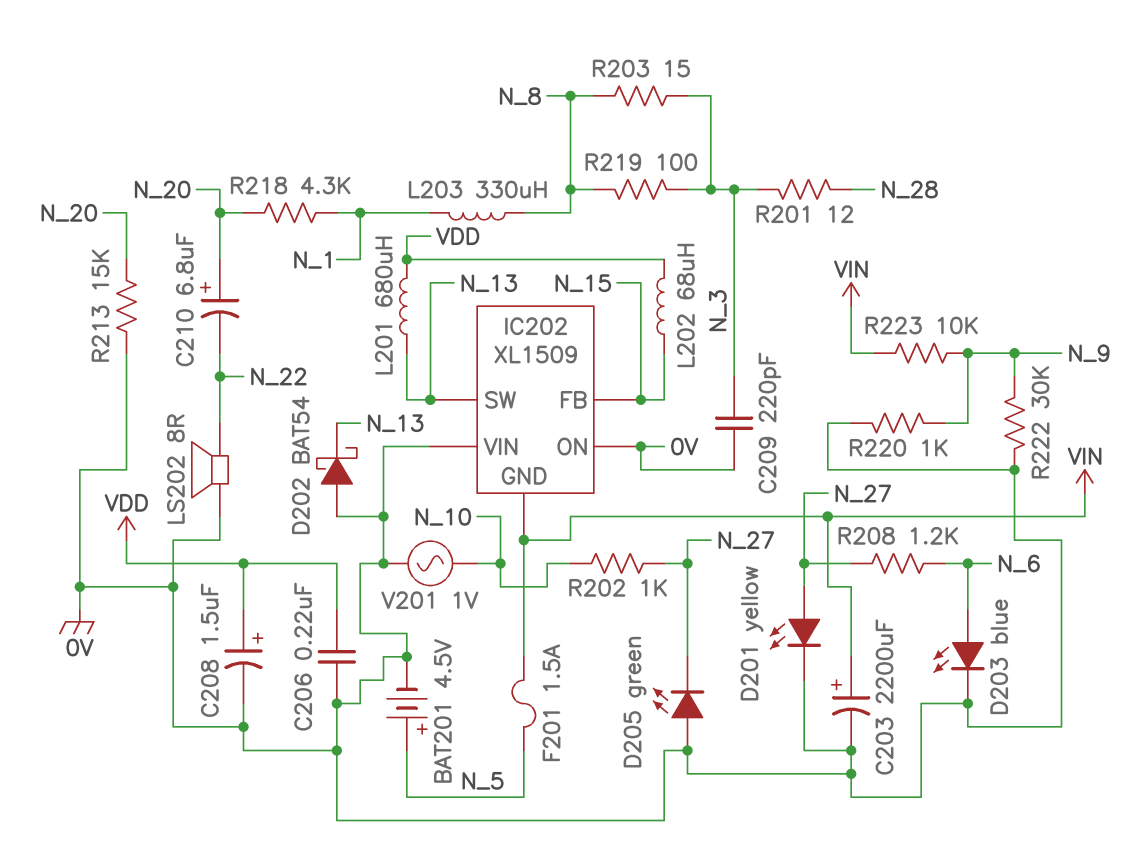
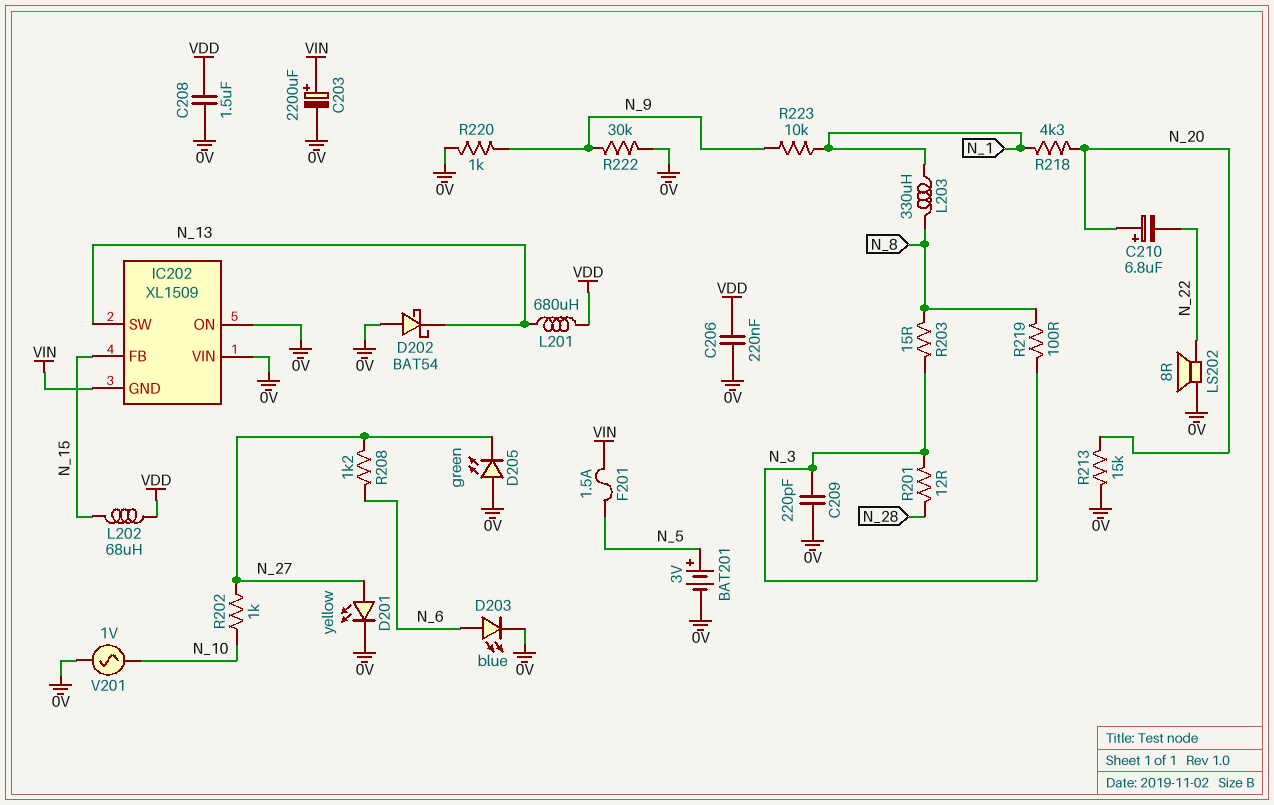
BAT201: 4.5V (plus N_5, minus 0V) -> 3V (plus N_5, minus 0V)
C208: 1.5uF (plus VDD, minus 0V) -> 1.5uF (0V, VDD)
R223: 10k (N_9, VIN) -> 10k (N_1, N_9)

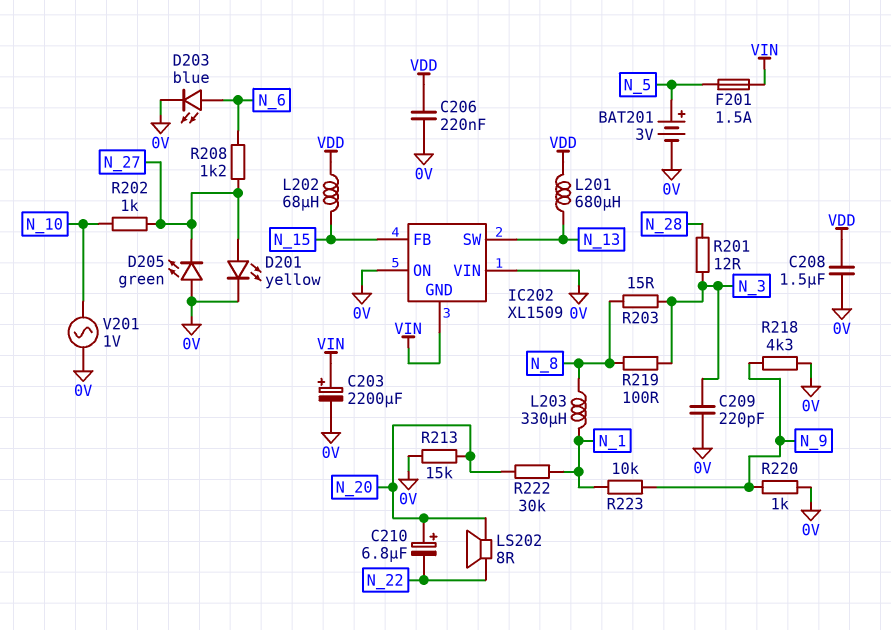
D202: schottky BAT54 (A 0V, K N_13) -> none
LS202: speaker 8R (0V, N_22) -> speaker 8R (N_20, N_22)
R218: 4.3k (N_1, N_20) -> 4.3k (0V, N_9)
R222: 30k (0V, N_9) -> 30k (N_1, N_20)

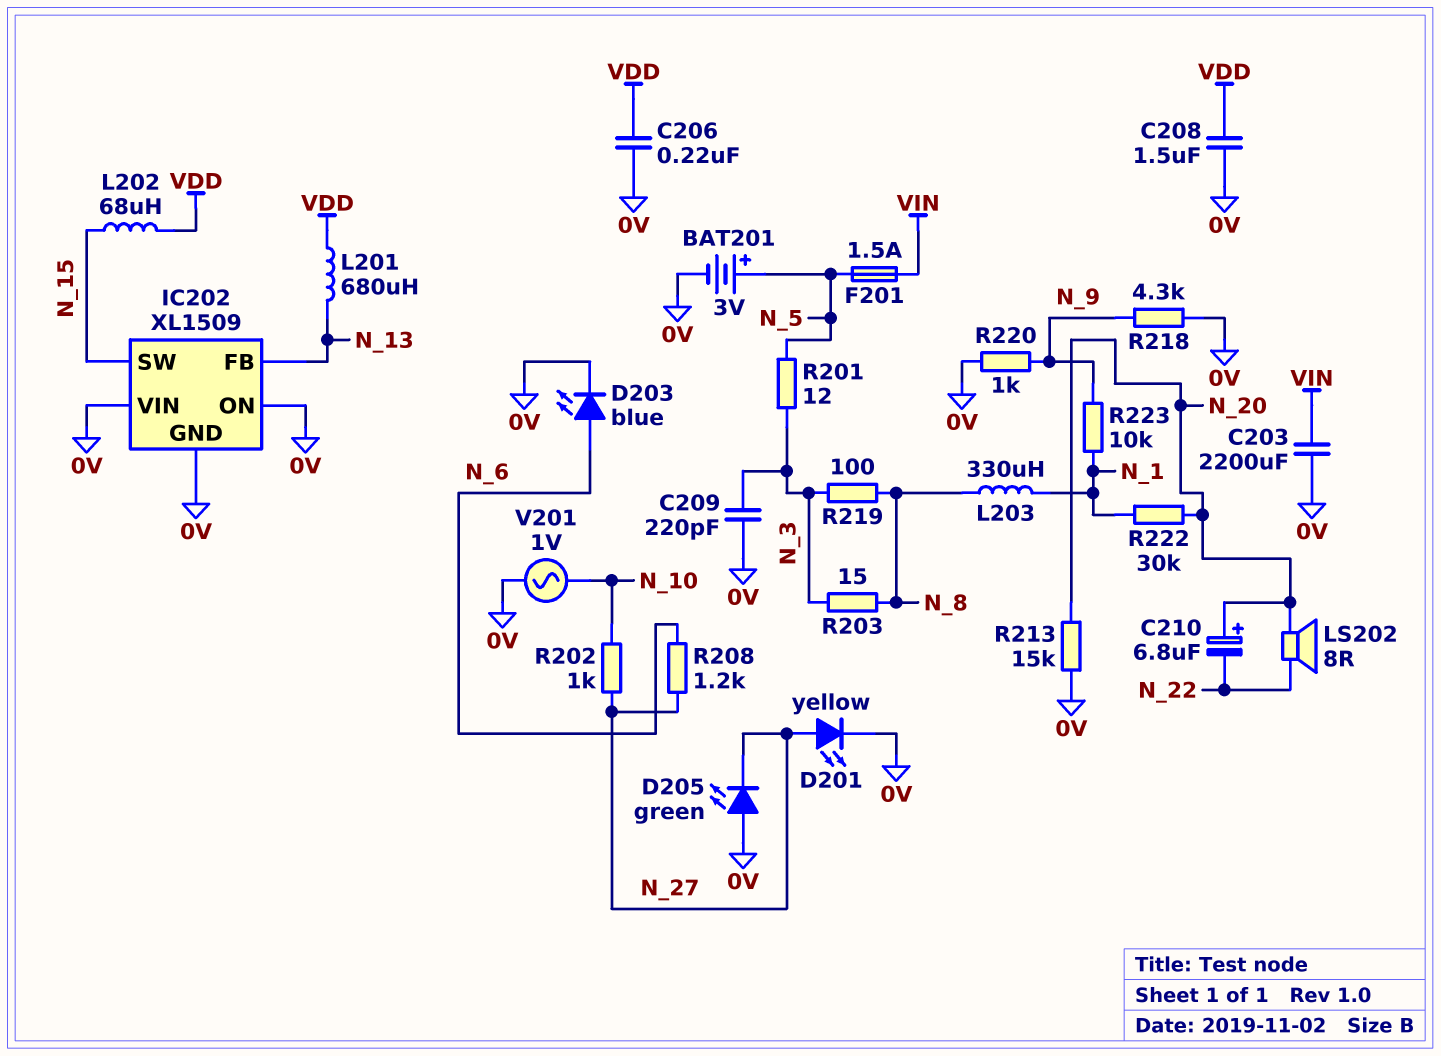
C203: 2200uF (plus VIN, minus 0V) -> 2200uF (0V, VIN)
IC202 pin FB: N_15 -> N_13
IC202 pin GND: VIN -> 0V
IC202 pin SW: N_13 -> N_15
R201: 12 (N_3, N_28) -> 12 (N_3, N_5)

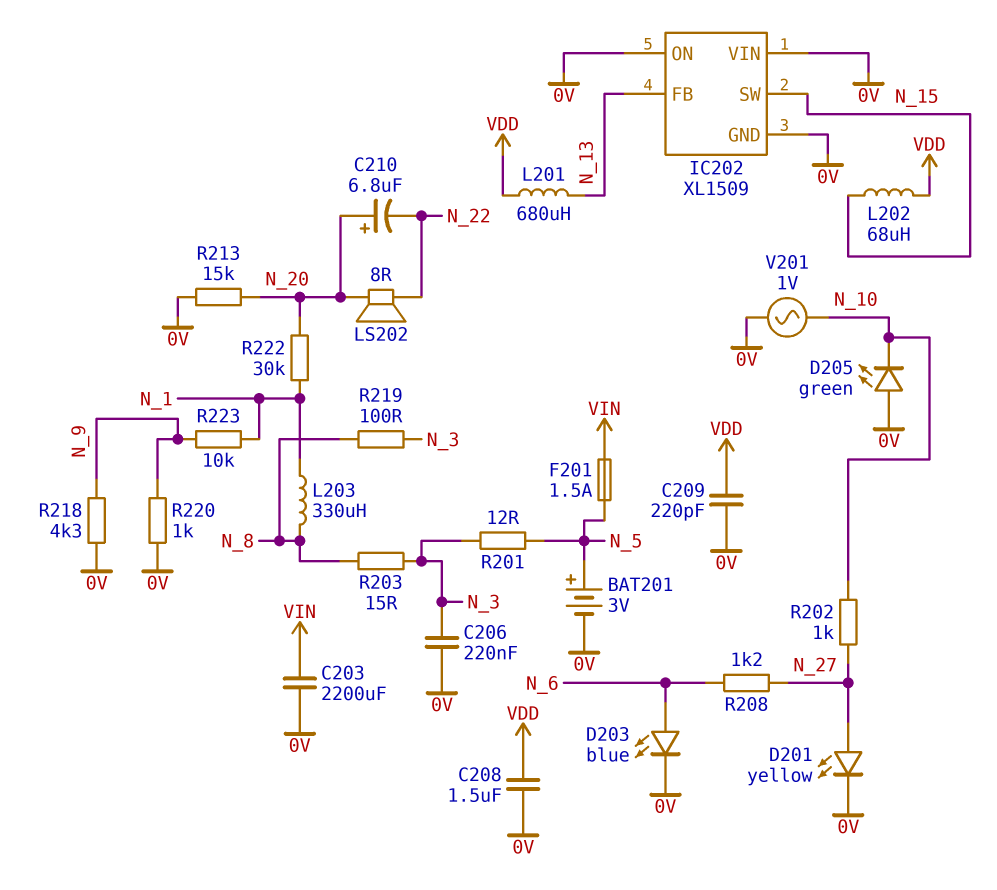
C206: 220nF (0V, VDD) -> 220nF (0V, N_3)
C209: 220pF (0V, N_3) -> 220pF (0V, VDD)
D205: LED green (A 0V, K N_27) -> LED green (A 0V, K N_10)

